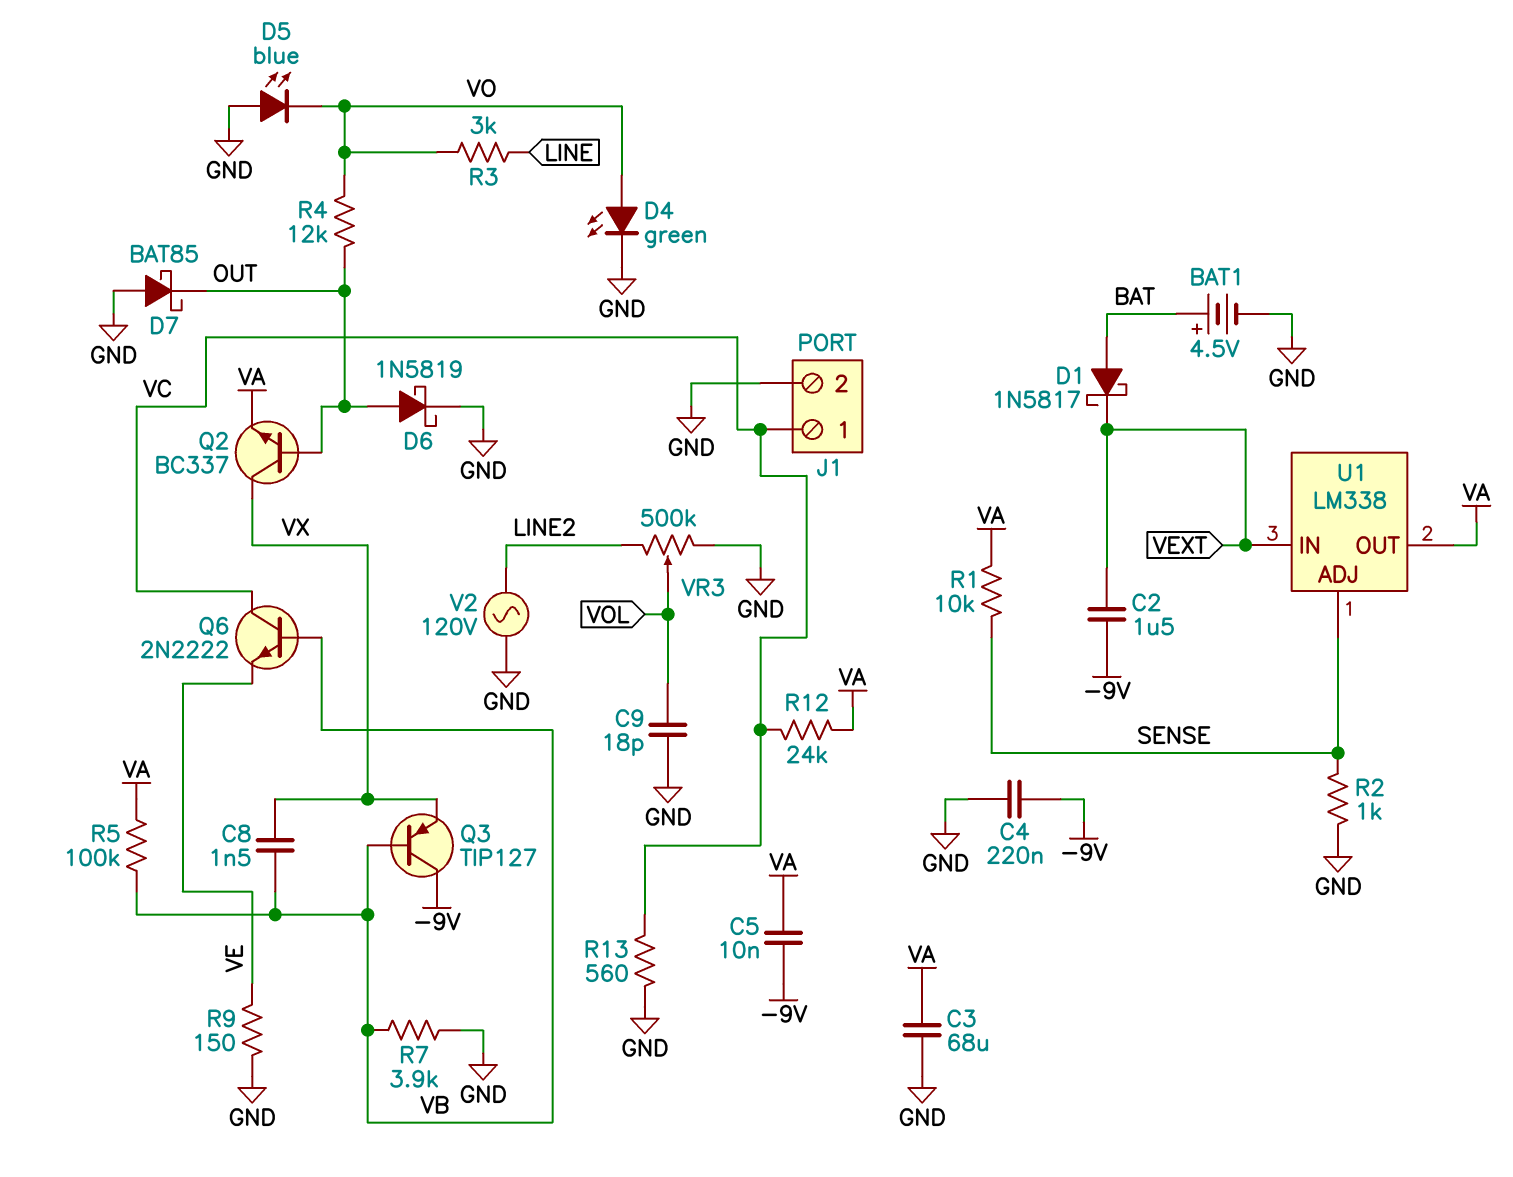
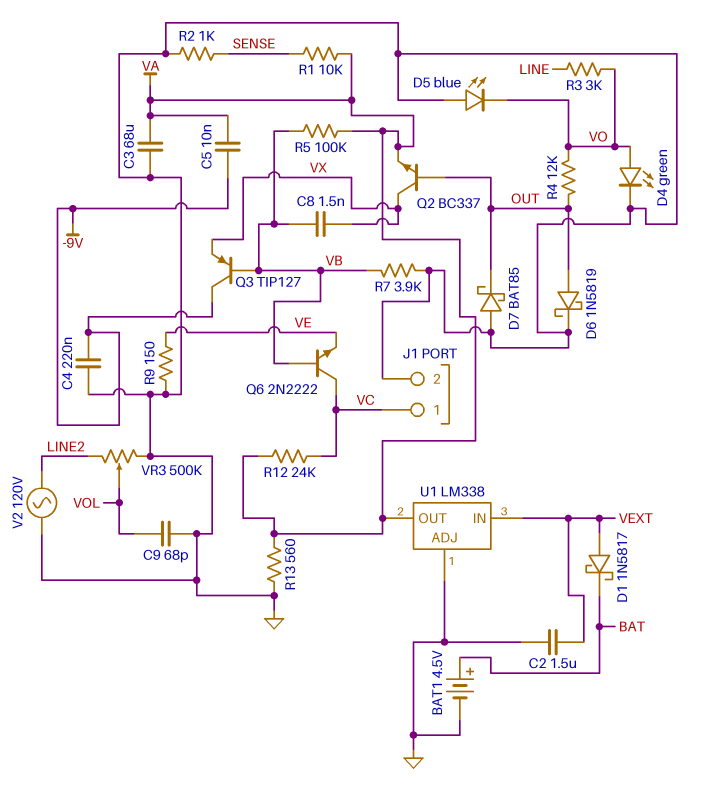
C2: 1.5uF (-9V, VEXT) -> 1.5uF (GND, VEXT)
C9: 18pF (GND, VOL) -> 68pF (GND, VOL)
D1: schottky 1N5817 (A BAT, K VEXT) -> schottky 1N5817 (A VEXT, K BAT)
R13: 560 (GND, VC) -> 560 (GND, VA)
U1 pin ADJ: SENSE -> GND

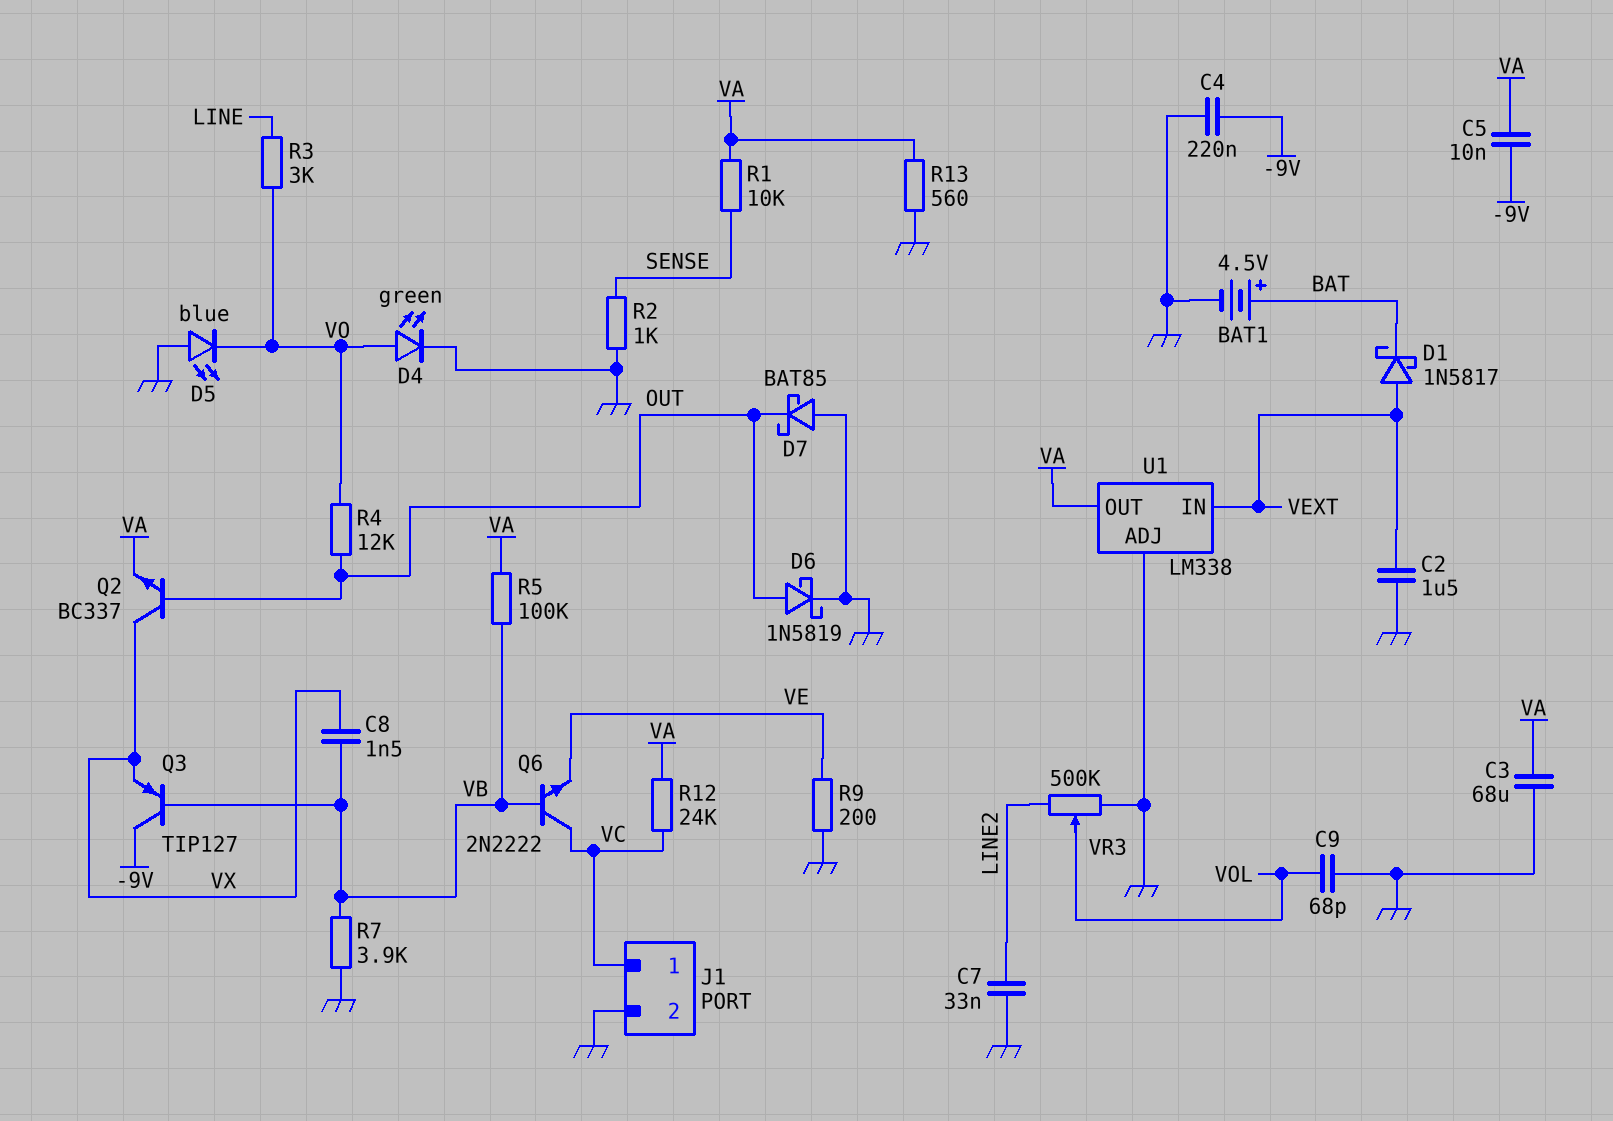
C7: none -> 33nF (GND, LINE2)
R9: 150 (GND, VE) -> 200 (GND, VE)
V2: AC 120V (GND, LINE2) -> none

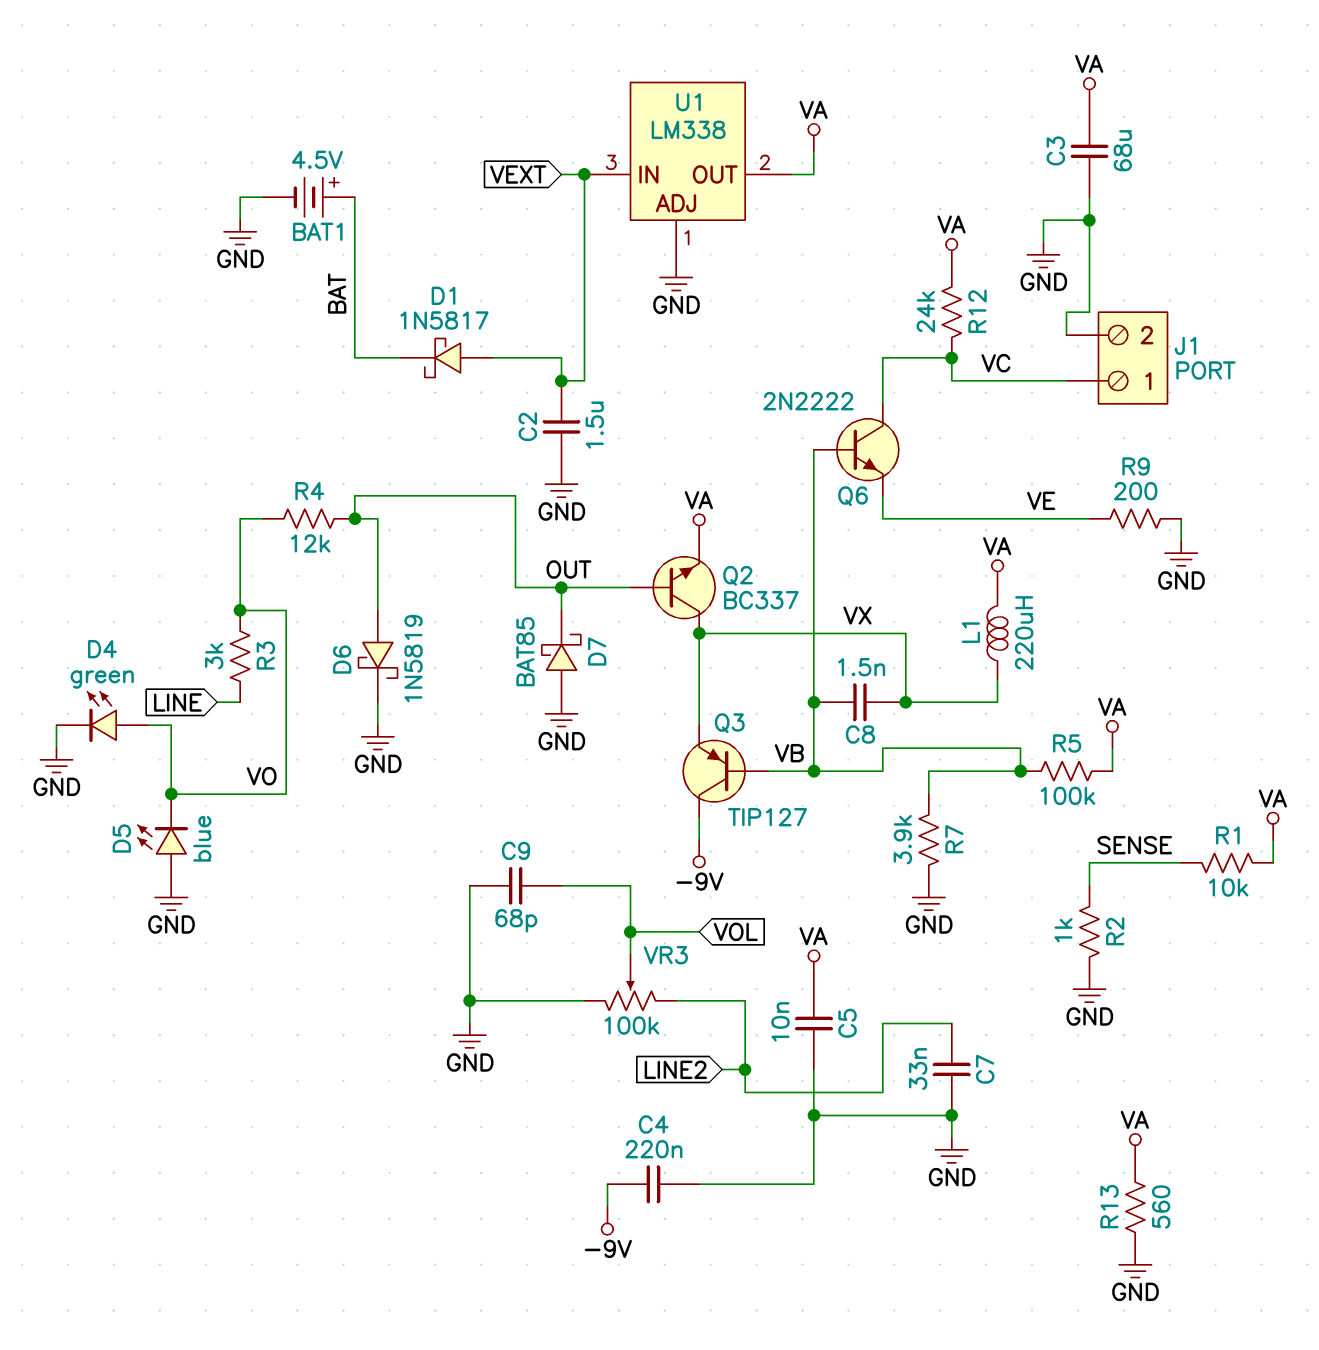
C5: 10nF (-9V, VA) -> 10nF (GND, VA)
L1: none -> 220uH (VA, VX)
VR3: 500k (GND, LINE2, wiper VOL) -> 100k (GND, LINE2, wiper VOL)

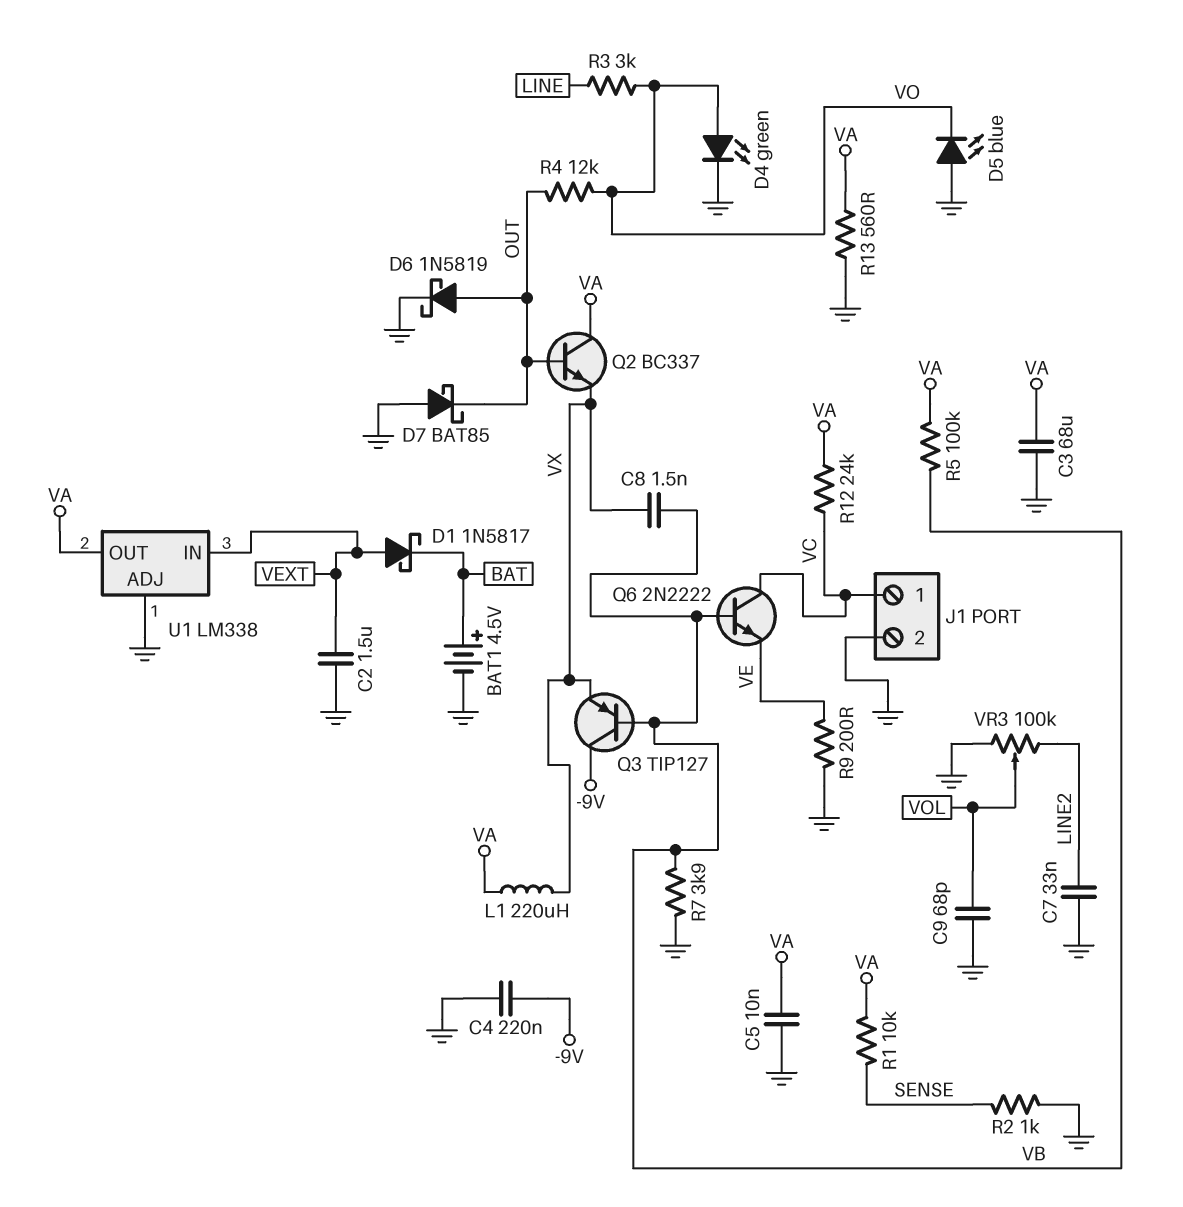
Q2: NPN BC337 (B OUT, C VX, E VA) -> NPN BC337 (B OUT, C VA, E VX)

